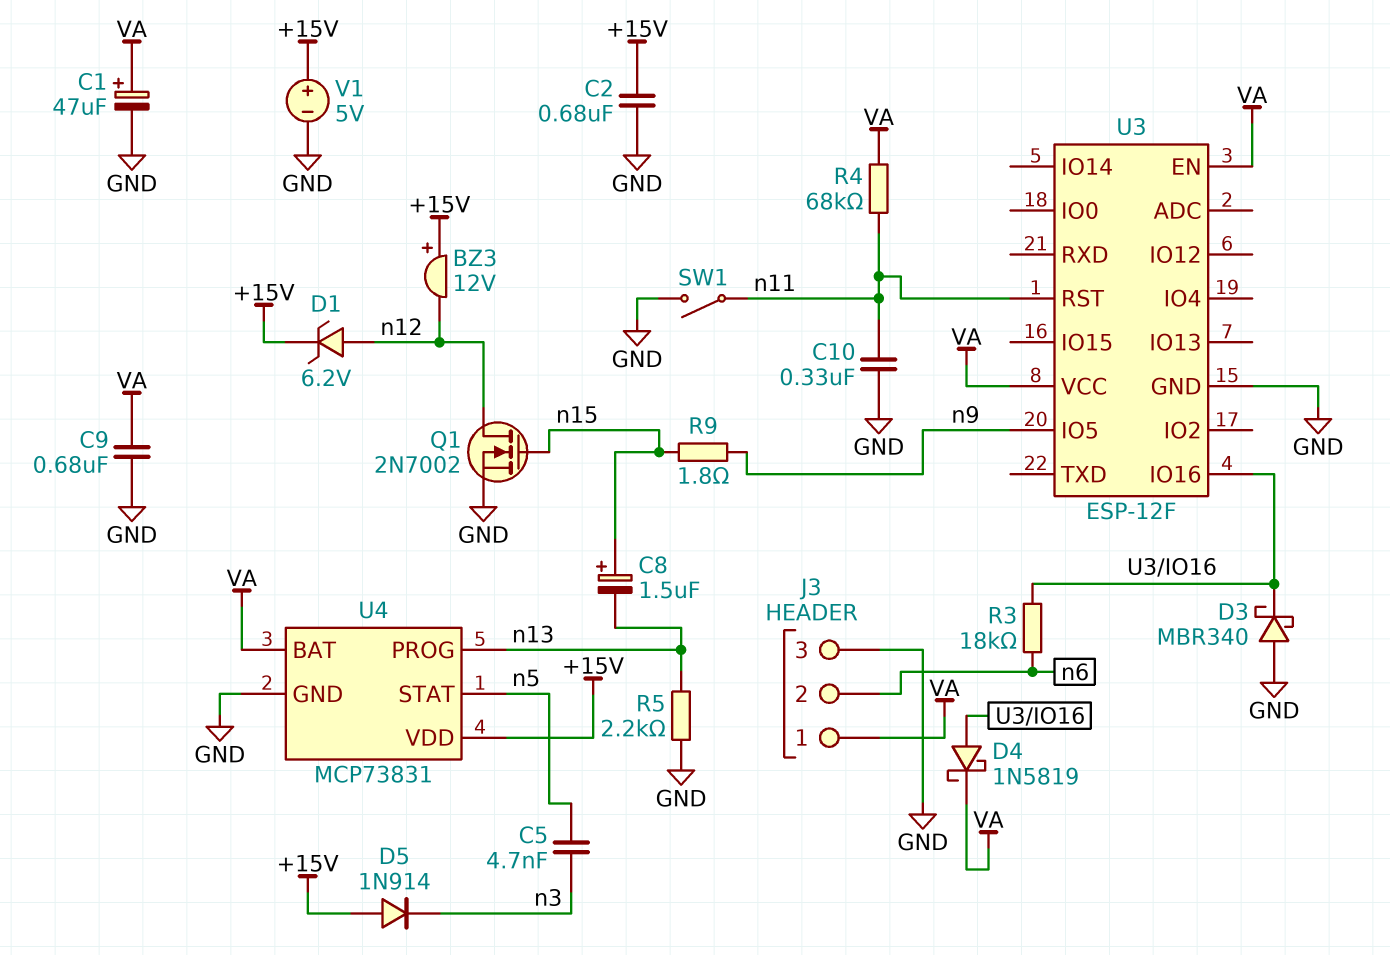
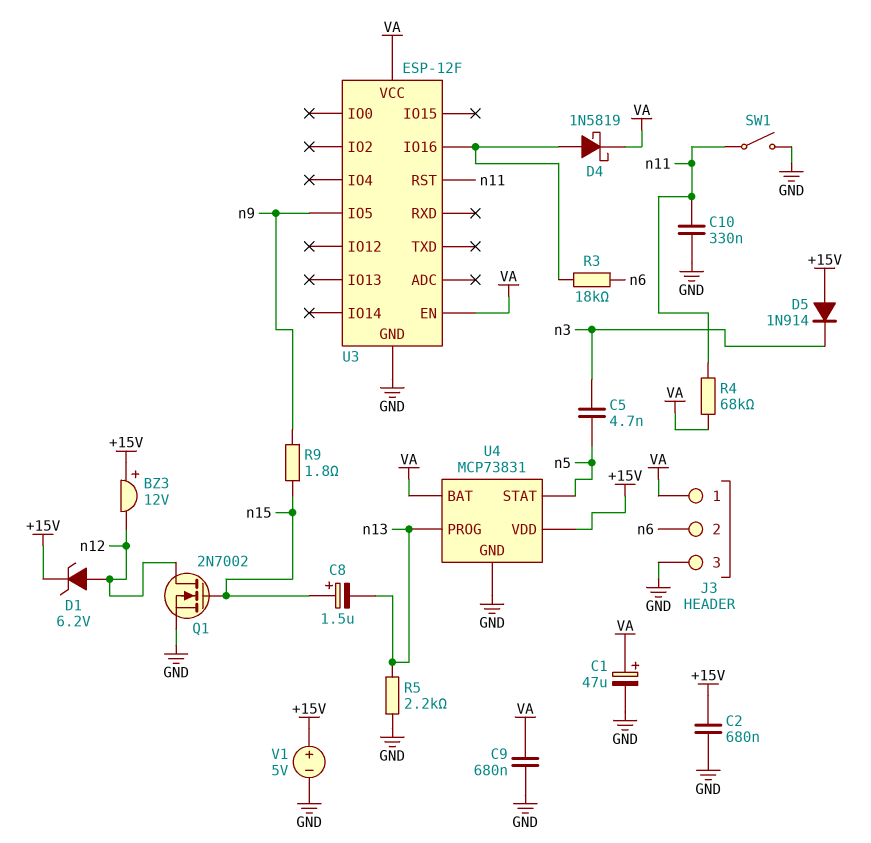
D3: schottky MBR340 (A GND, K U3/IO16) -> none

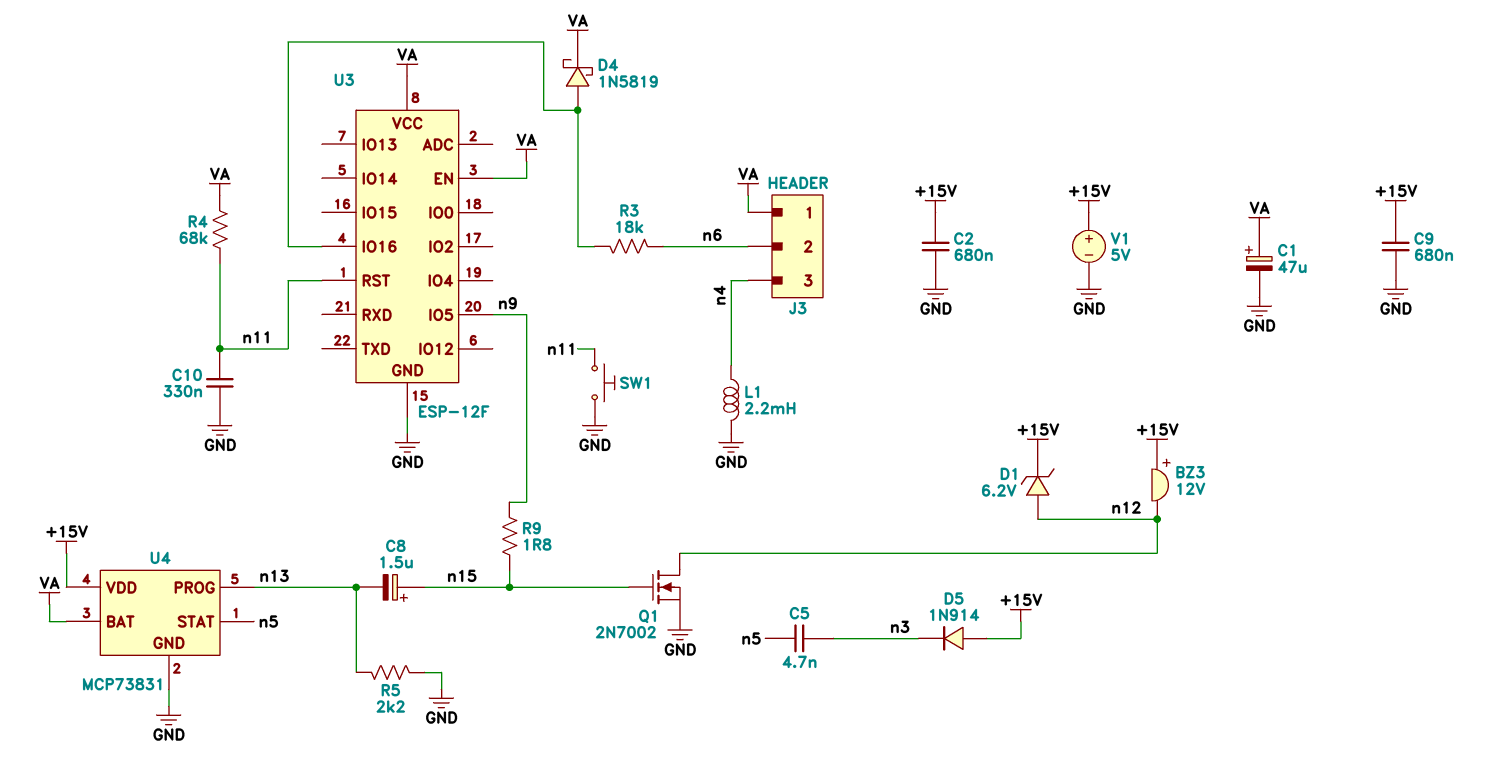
C9: 680nF (GND, VA) -> 680nF (+15V, GND)
J3 pin 3: GND -> n4
L1: none -> 2.2mH (GND, n4)
SW1: switch (GND, n11) -> button (GND, n11)

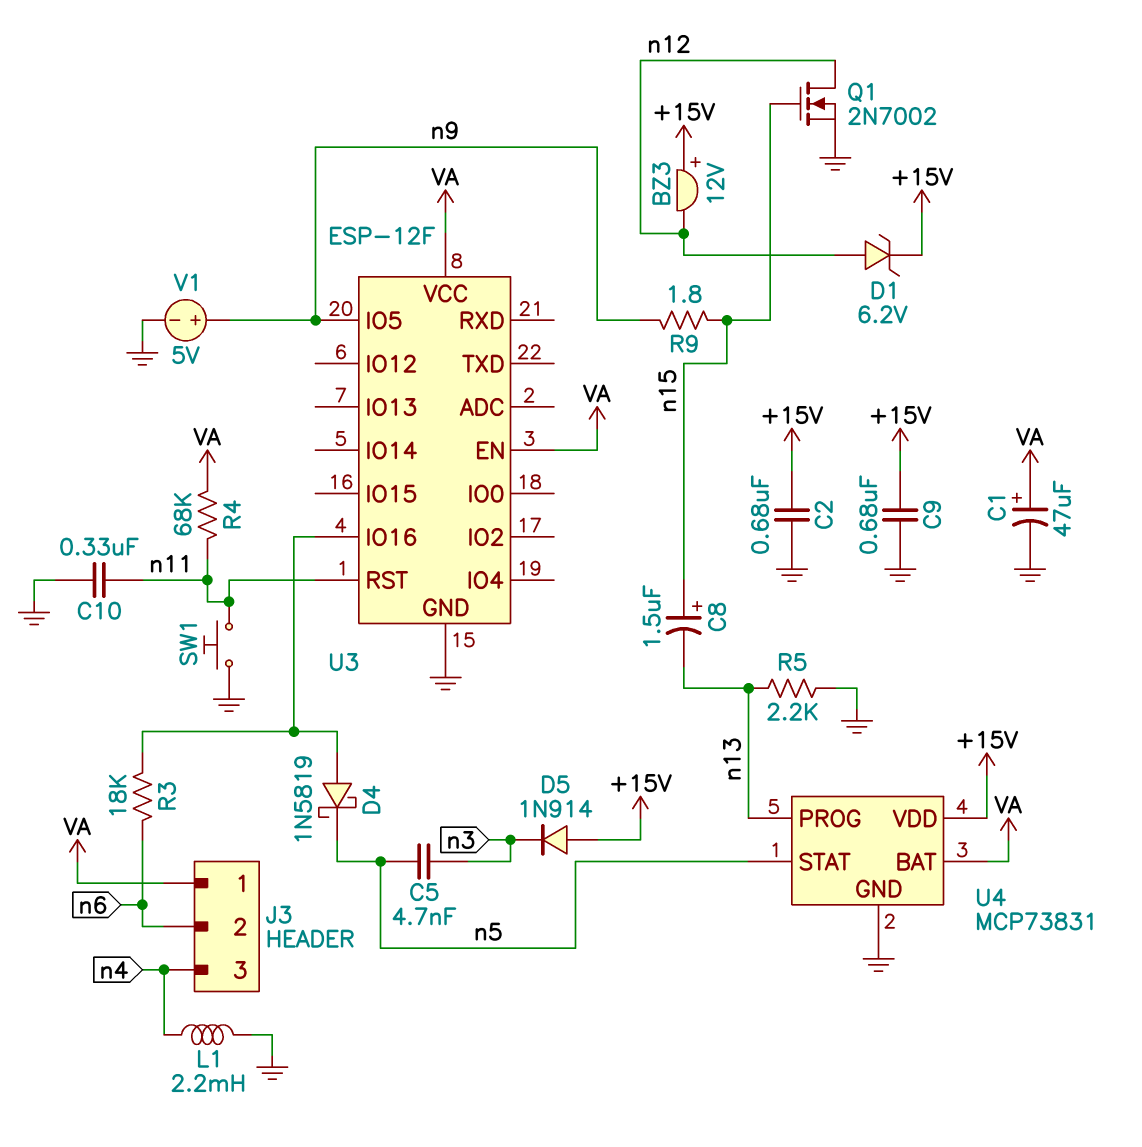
D4: schottky 1N5819 (A U3/IO16, K VA) -> schottky 1N5819 (A U3/IO16, K n5)
V1: 5V (plus +15V, minus GND) -> 5V (plus n9, minus GND)

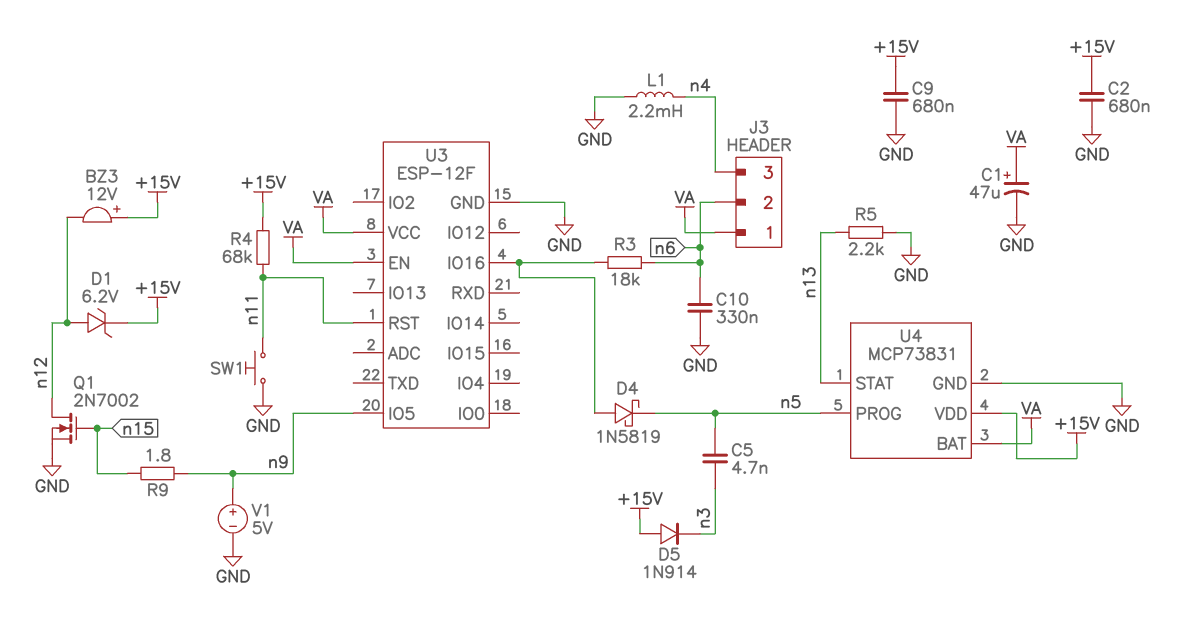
C8: 1.5uF (plus n15, minus n13) -> none
C10: 330nF (GND, n11) -> 330nF (GND, n6)
R4: 68k (VA, n11) -> 68k (+15V, n11)
U4 pin PROG: n13 -> n5
U4 pin STAT: n5 -> n13

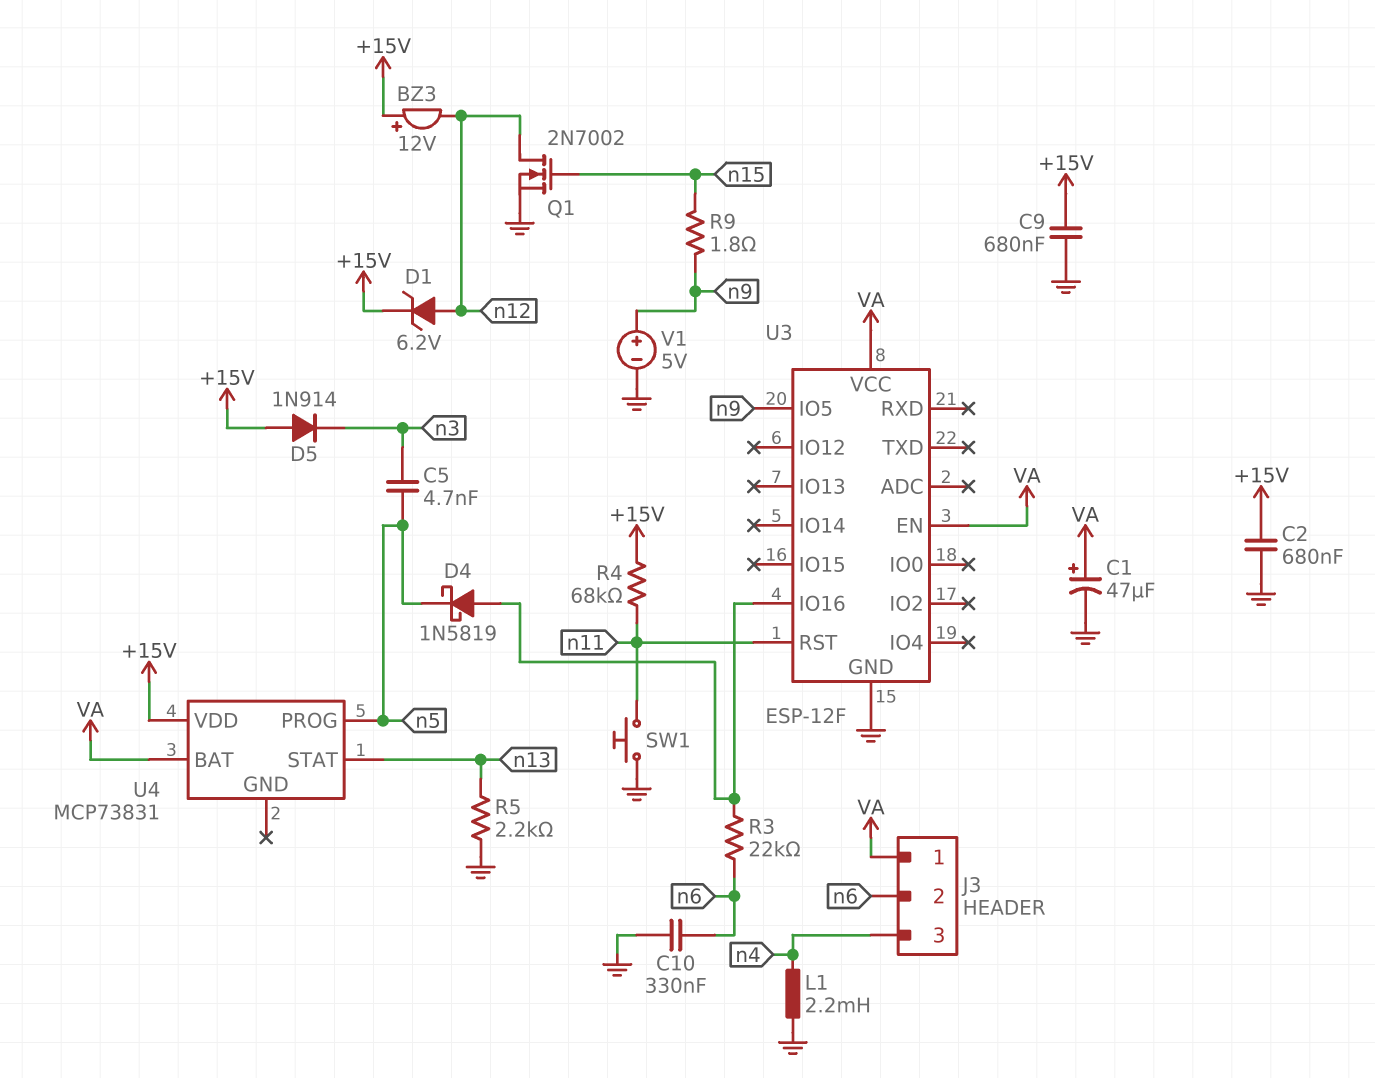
R3: 18k (U3/IO16, n6) -> 22k (U3/IO16, n6)
U4 pin GND: GND -> none

